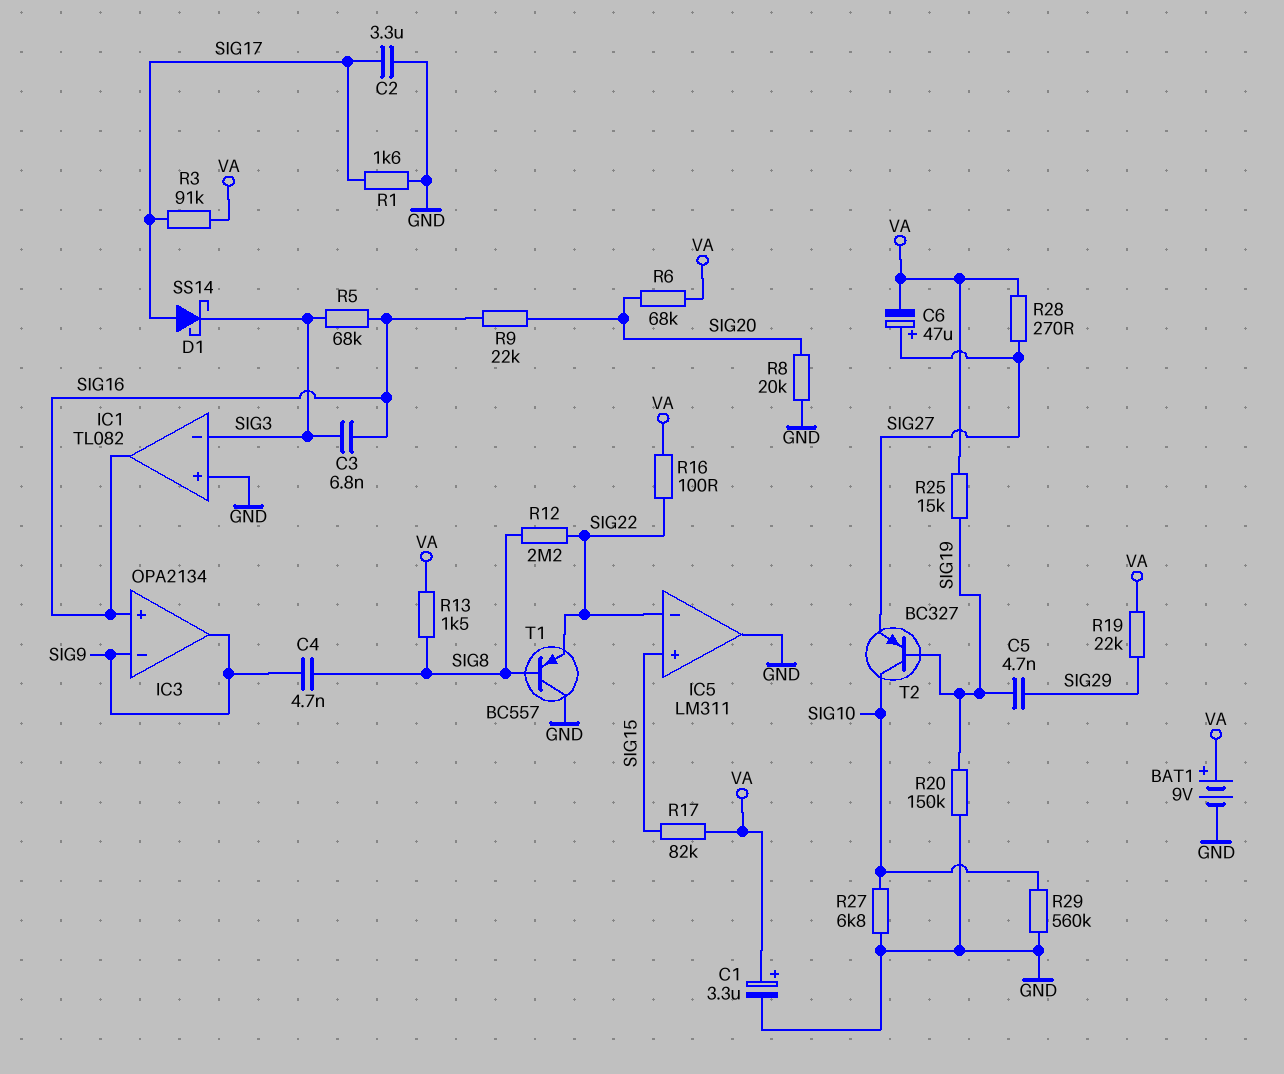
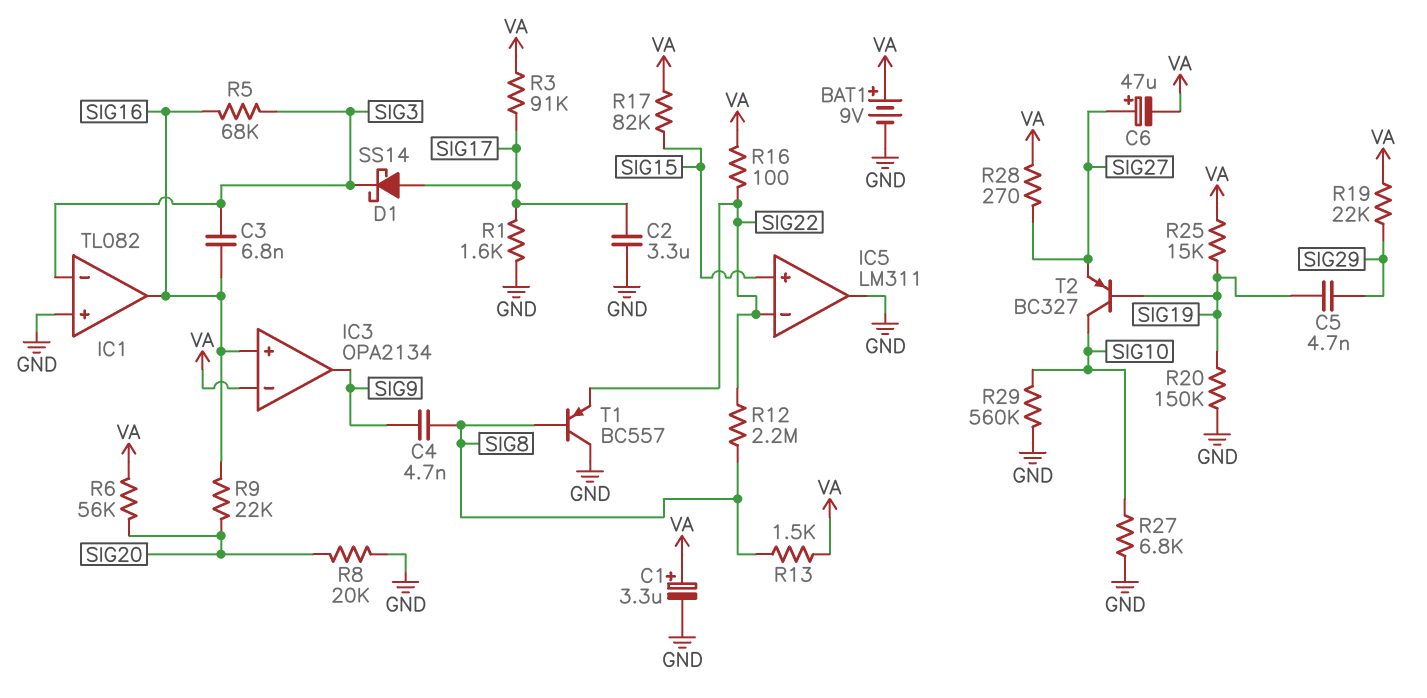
IC3 pin in-: SIG9 -> VA
R6: 68k (SIG20, VA) -> 56k (SIG20, VA)

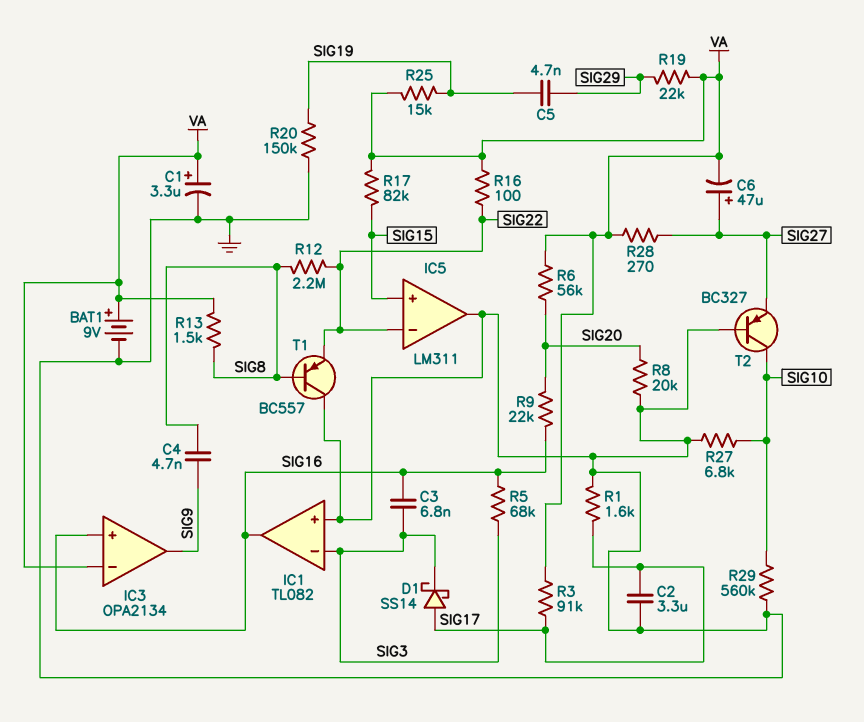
T2: PNP BC327 (B SIG19, C SIG10, E SIG27) -> PNP BC327 (B GND, C SIG10, E SIG27)

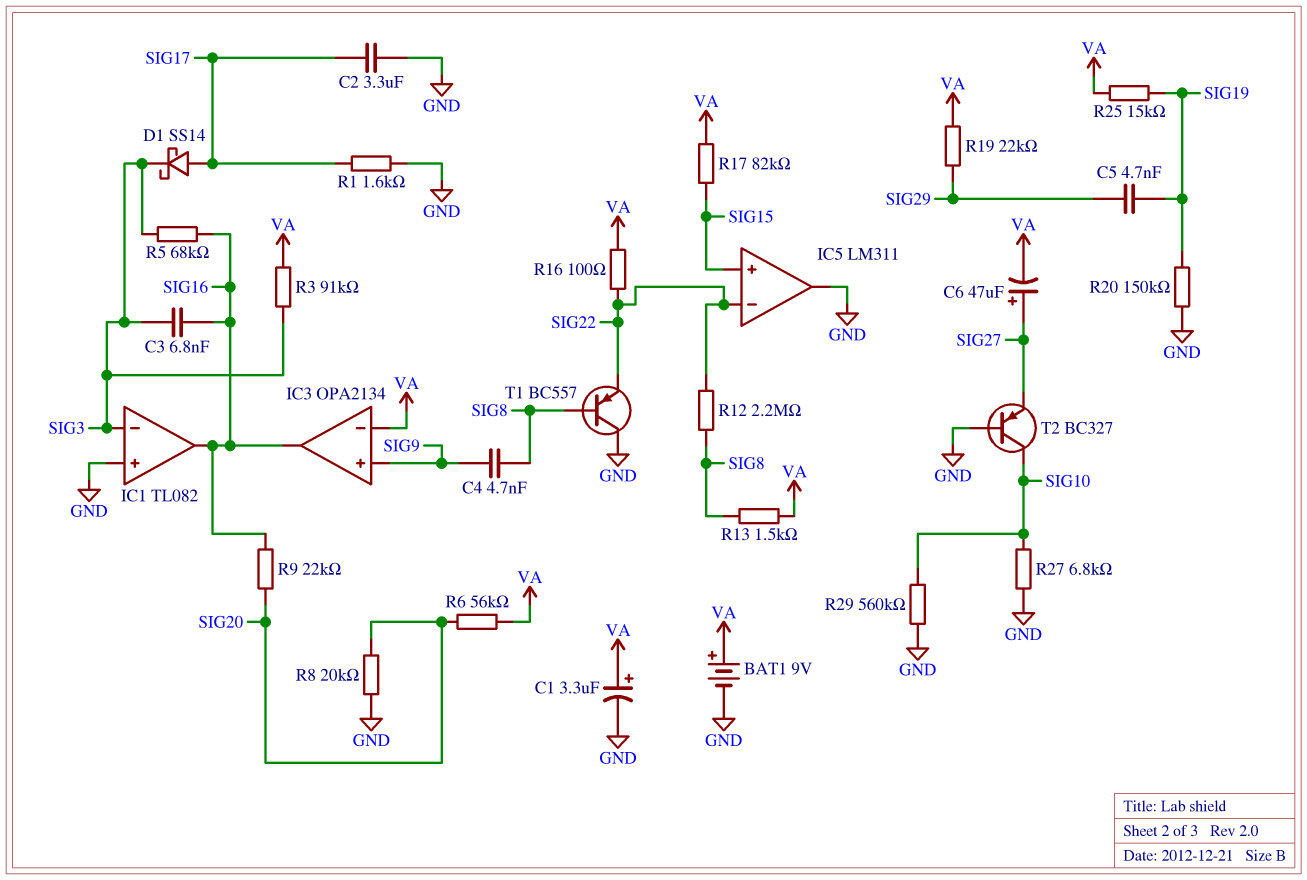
IC3 pin in+: SIG16 -> SIG9
IC3 pin out: SIG9 -> SIG16
R3: 91k (SIG17, VA) -> 91k (SIG3, VA)
R28: 270 (SIG27, VA) -> none

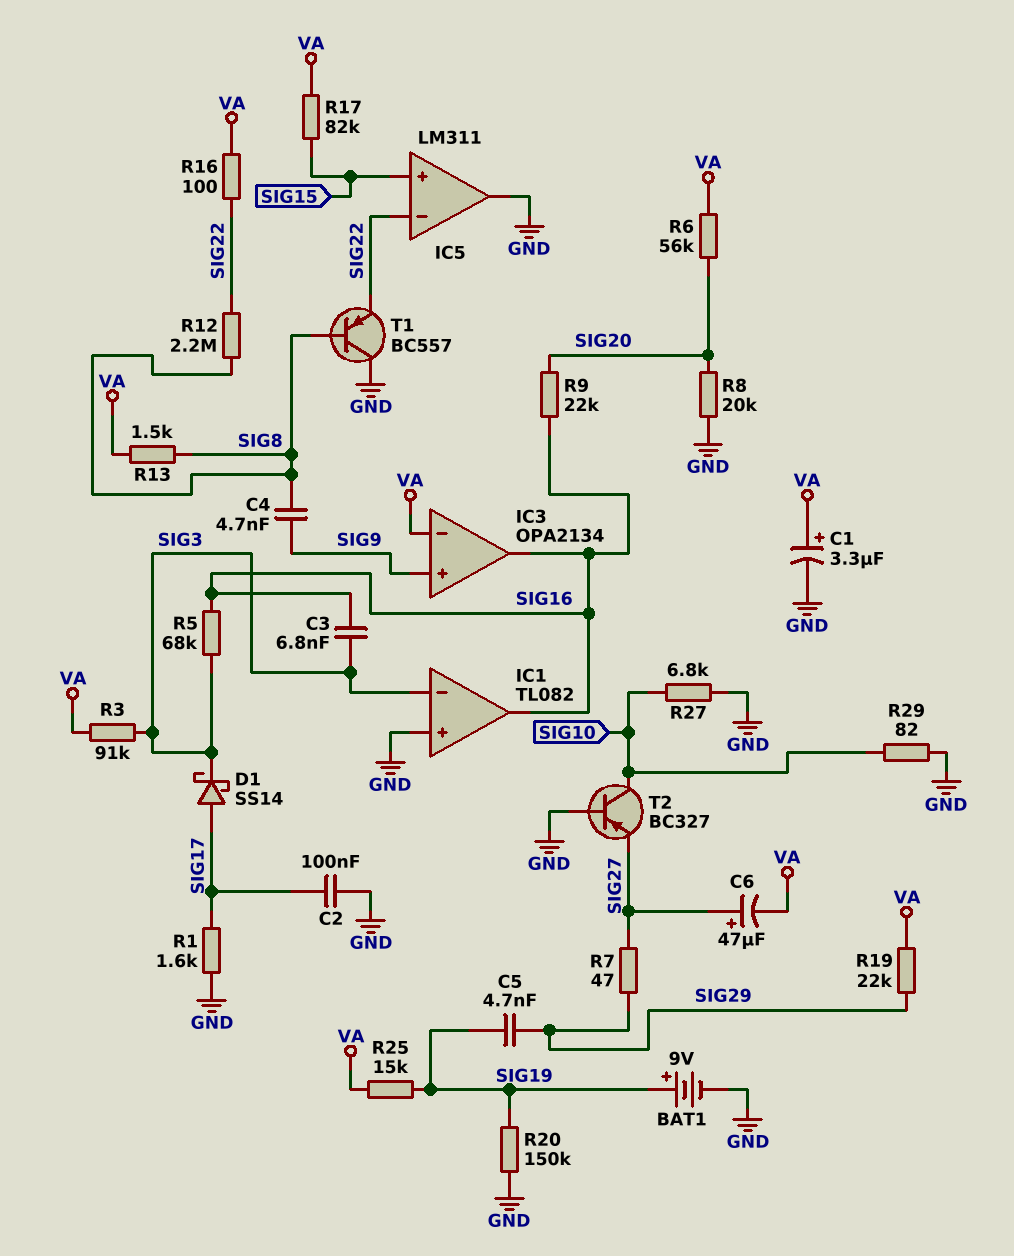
BAT1: 9V (plus VA, minus GND) -> 9V (plus SIG19, minus GND)
C2: 3.3uF (GND, SIG17) -> 100nF (GND, SIG17)
R7: none -> 47 (SIG27, SIG29)
R29: 560k (GND, SIG10) -> 82 (GND, SIG10)

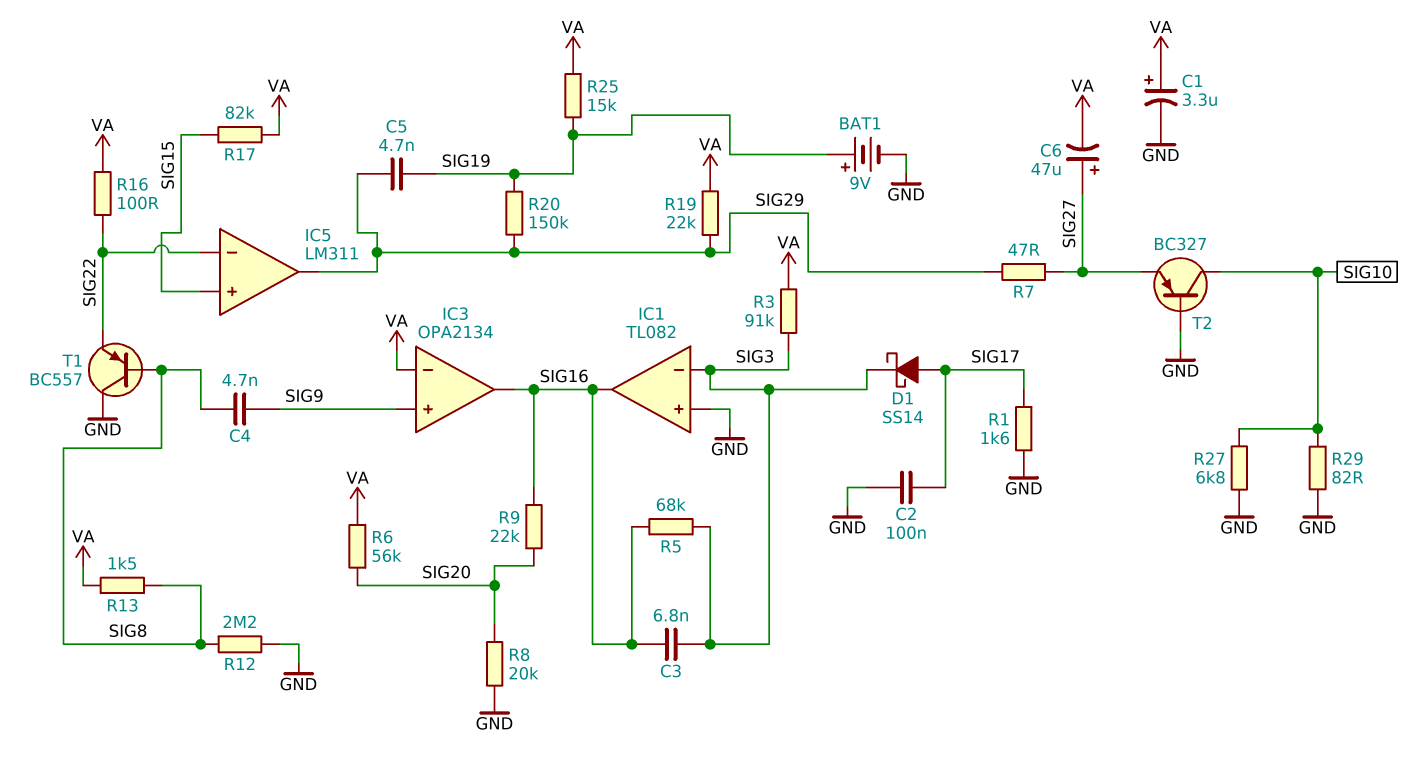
IC5 pin out: GND -> SIG29
R12: 2.2M (SIG8, SIG22) -> 2.2M (GND, SIG8)
R20: 150k (GND, SIG19) -> 150k (SIG19, SIG29)

